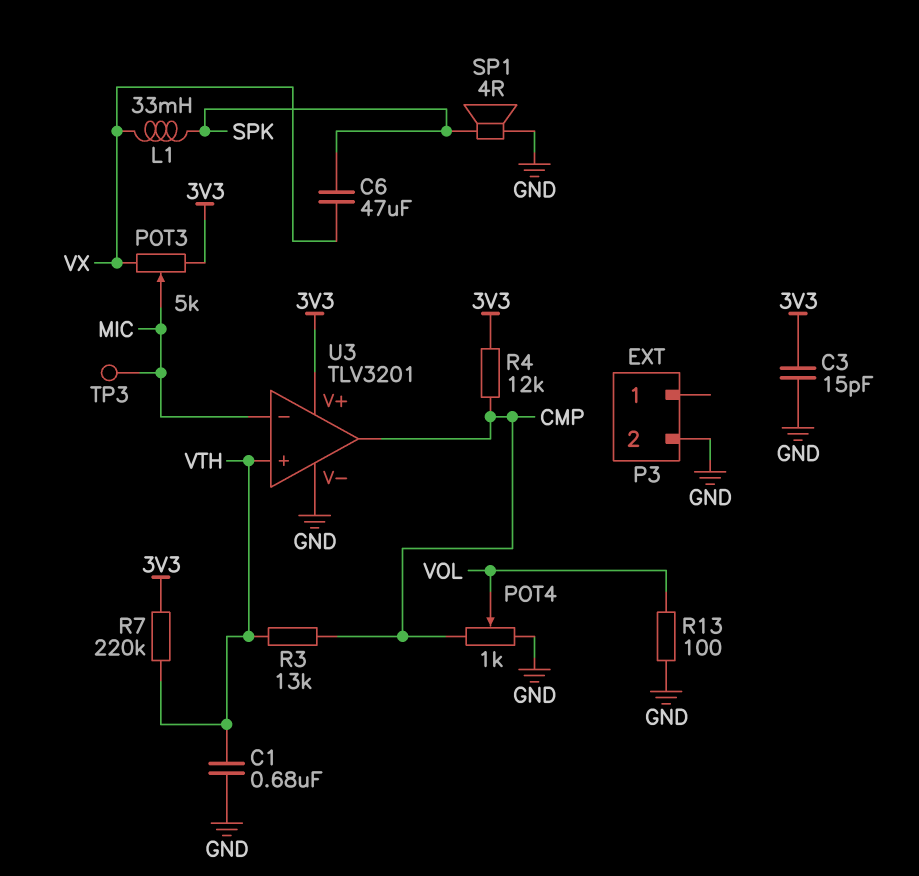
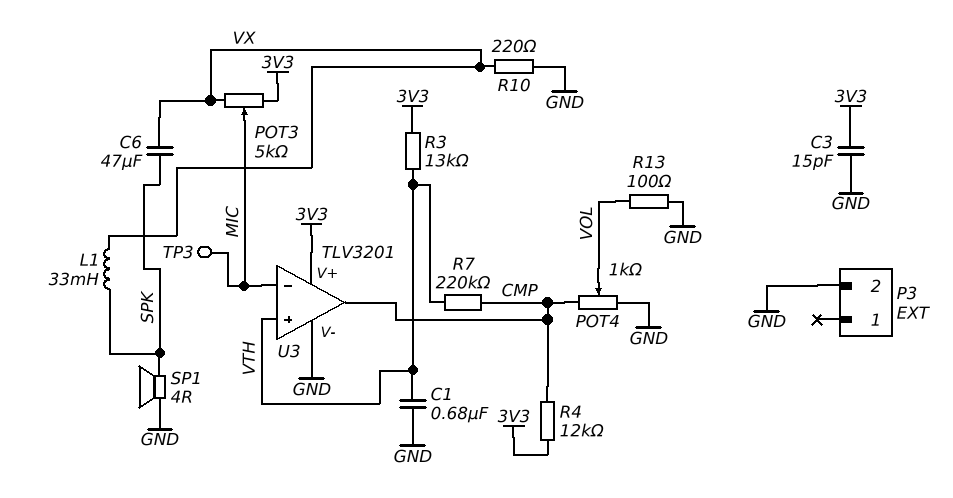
R3: 13k (CMP, VTH) -> 13k (3V3, VTH)
R7: 220k (3V3, VTH) -> 220k (CMP, VTH)
R10: none -> 220 (GND, VX)

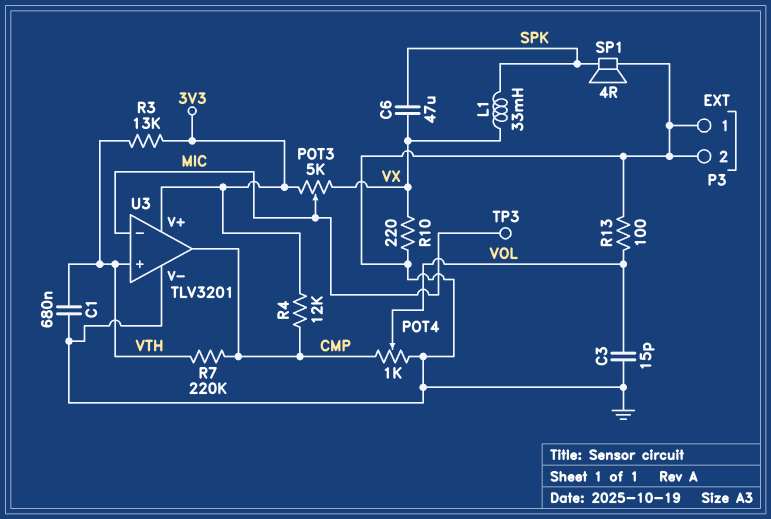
C3: 15pF (3V3, GND) -> 15pF (GND, VOL)
P3 pin 1: none -> GND

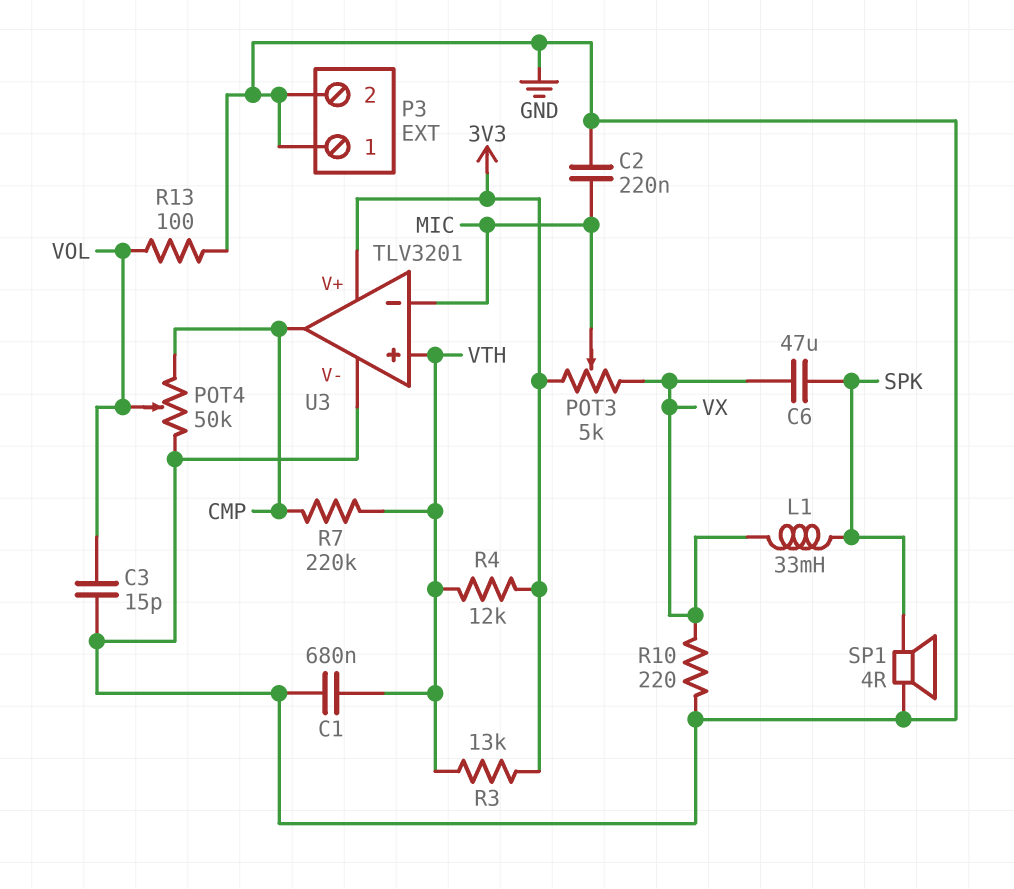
C2: none -> 220nF (GND, MIC)
POT4: 1k (CMP, GND, wiper VOL) -> 50k (CMP, GND, wiper VOL)
R4: 12k (3V3, CMP) -> 12k (3V3, VTH)
TP3: test point (MIC) -> none

